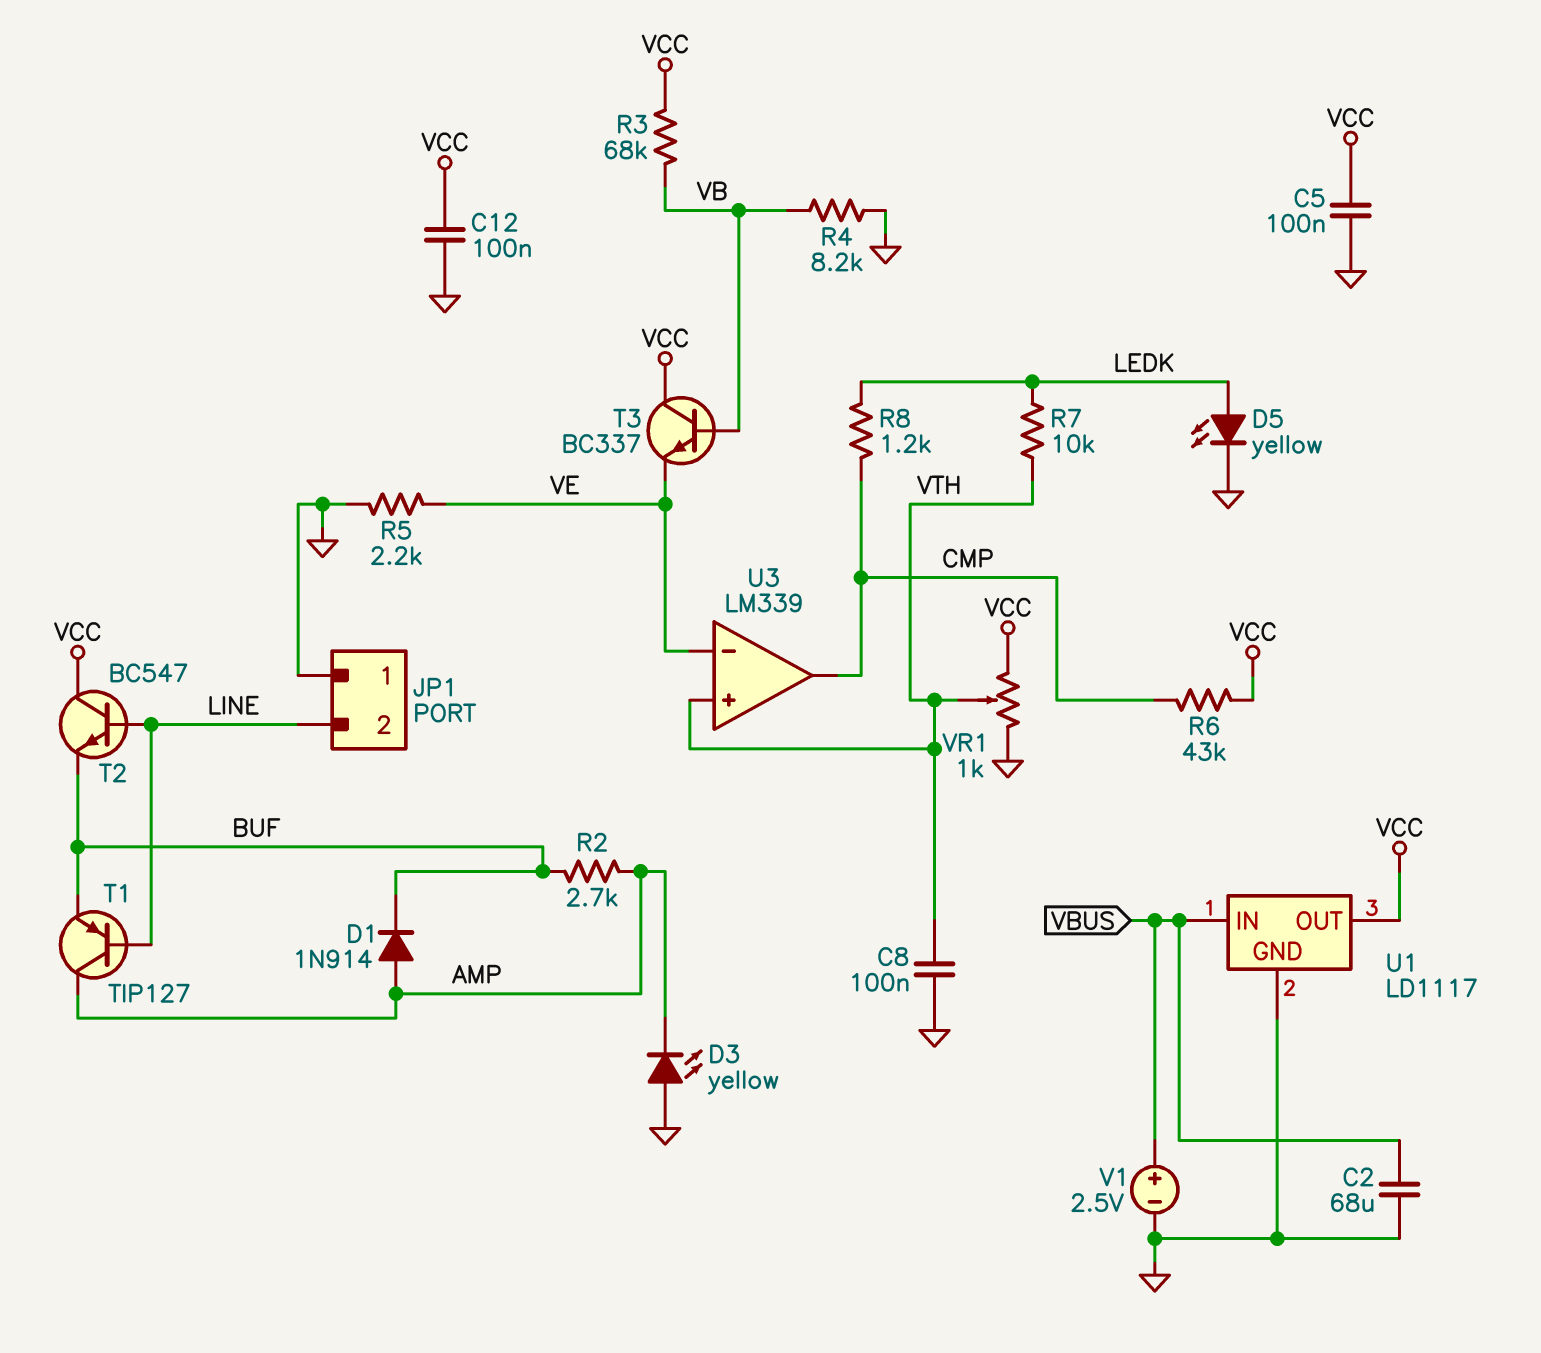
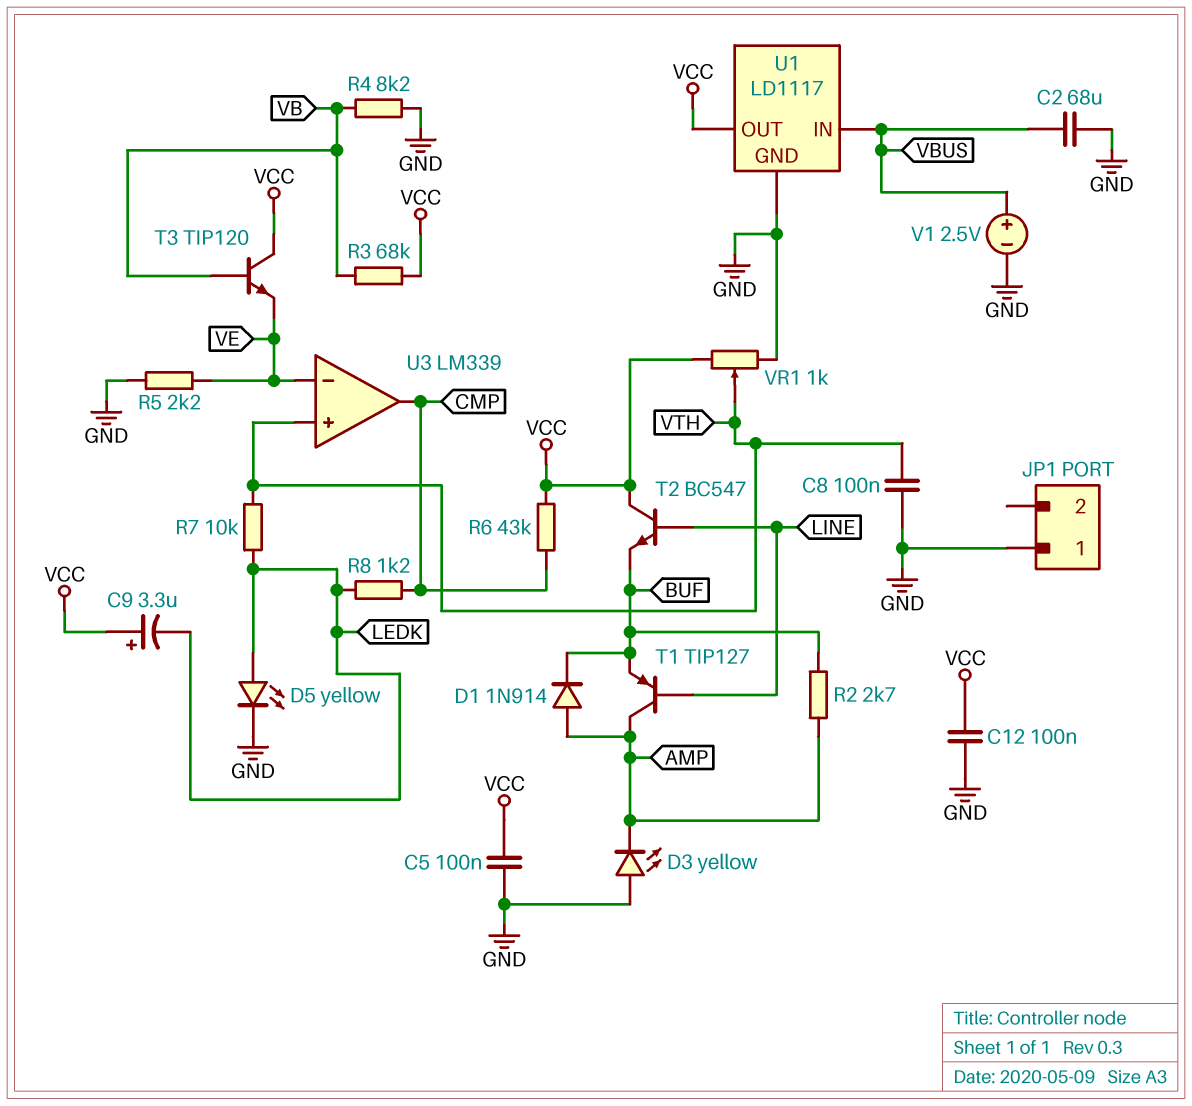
C9: none -> 3.3uF (plus VCC, minus LEDK)
JP1 pin 2: LINE -> none
T3: NPN BC337 (B VB, C VCC, E VE) -> NPN TIP120 (B VB, C VCC, E VE)

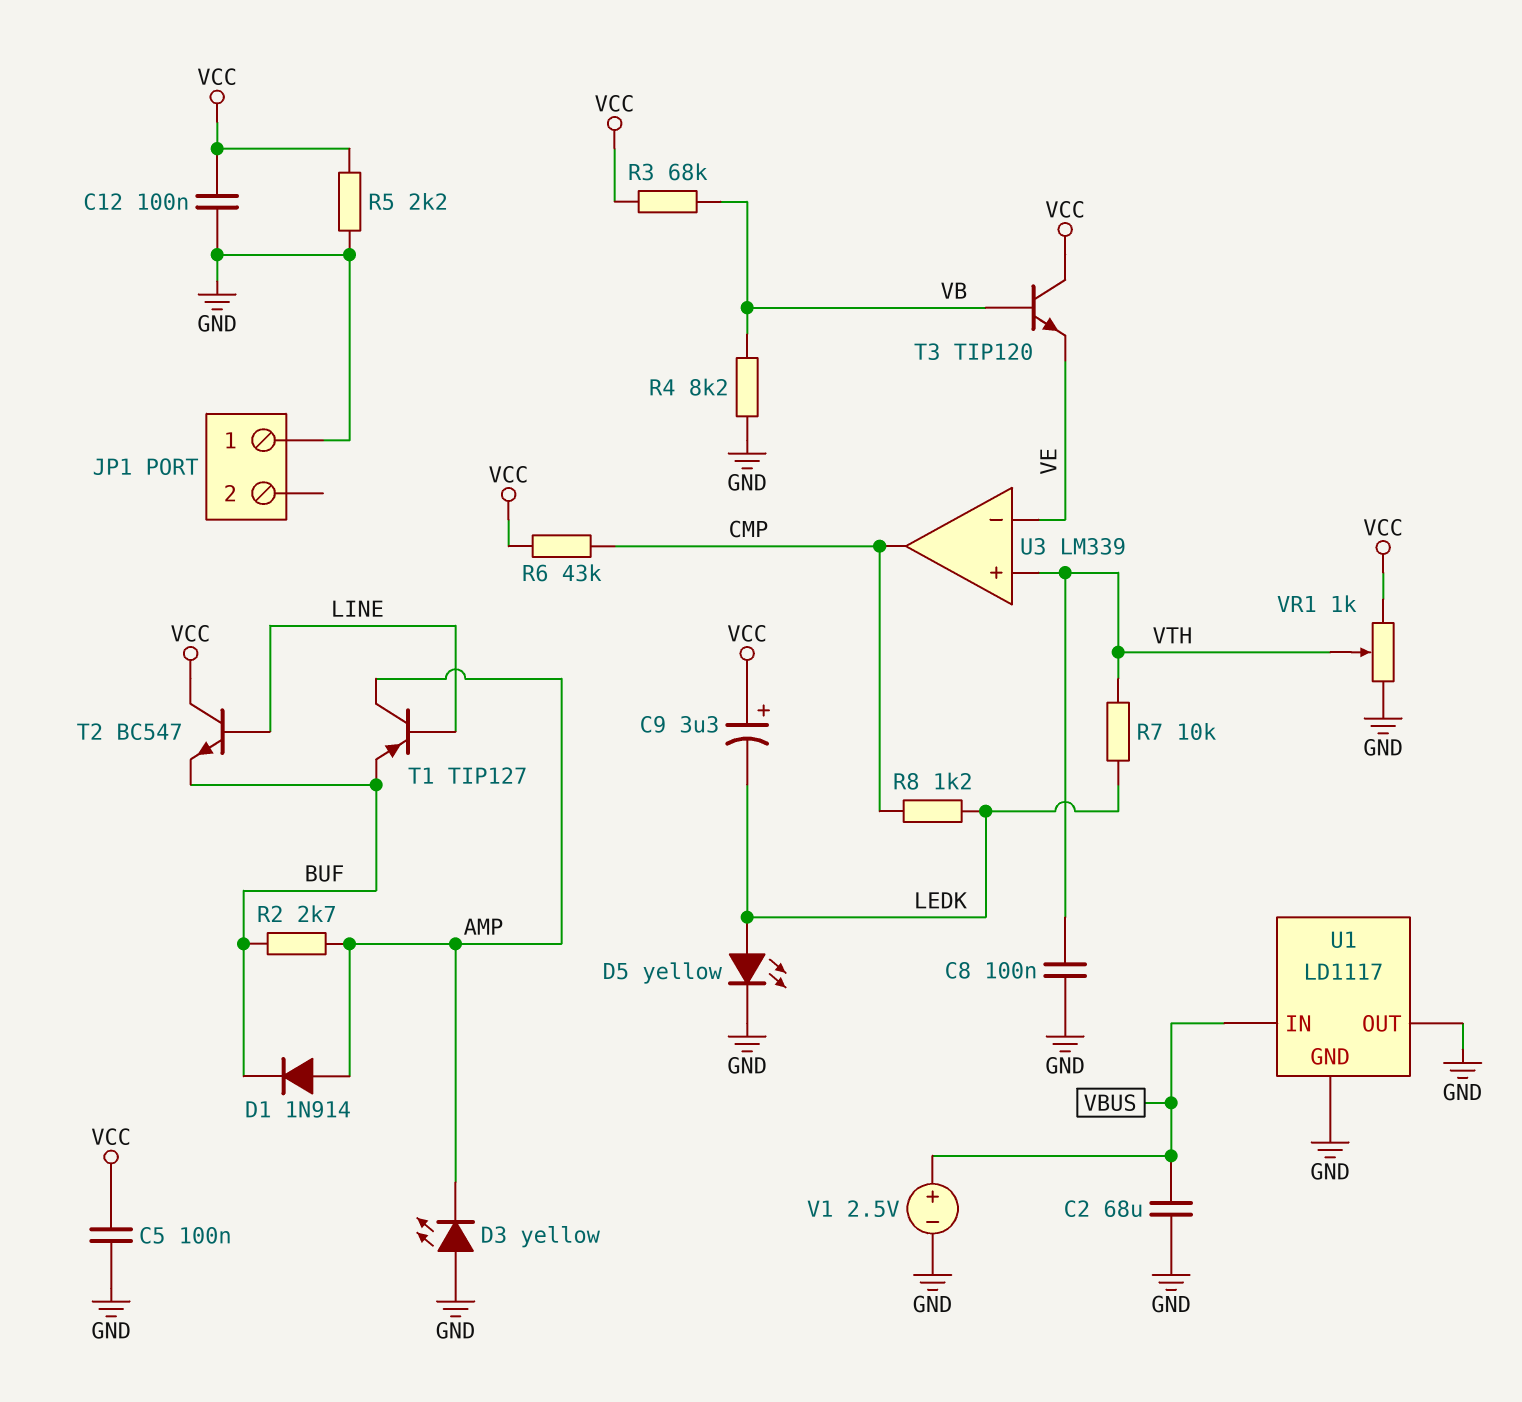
R5: 2.2k (GND, VE) -> 2.2k (GND, VCC)
U1 pin OUT: VCC -> GND

